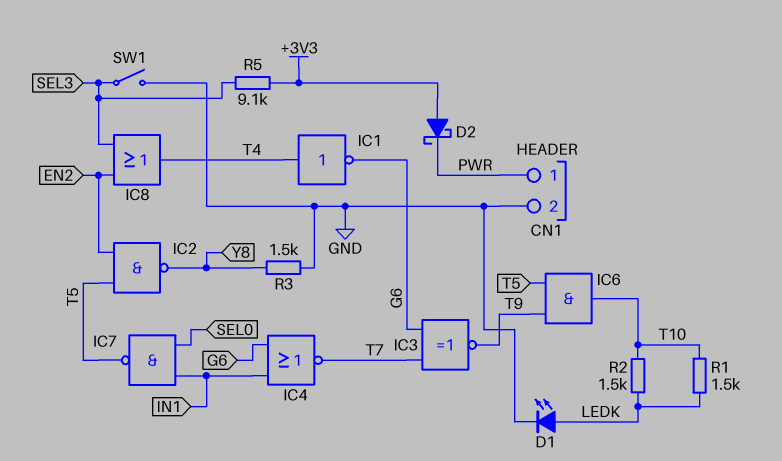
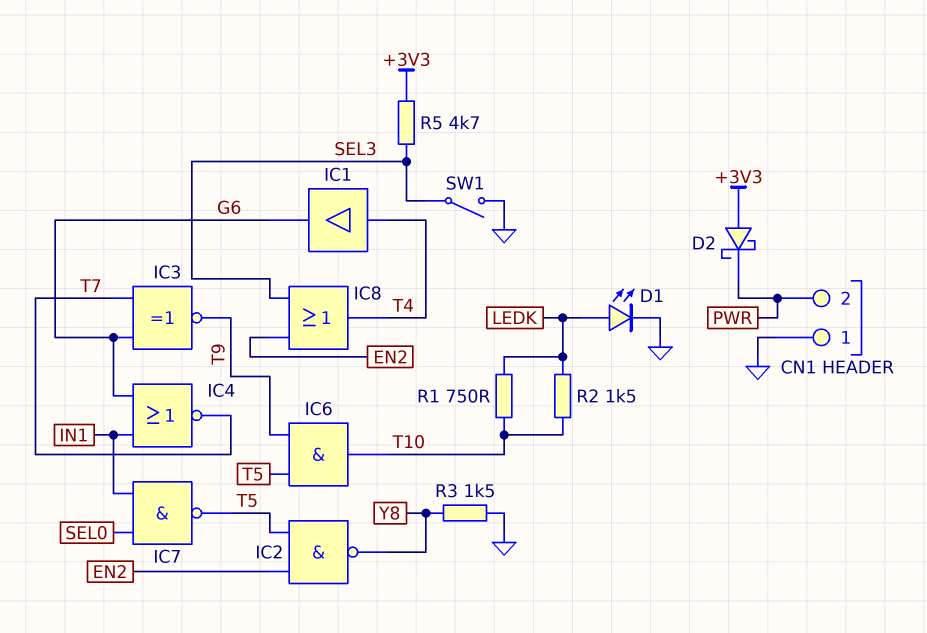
CN1 pin 1: PWR -> GND
CN1 pin 2: GND -> PWR
IC1: NOT (in T4, out G6) -> buffer (in T4, out G6)
R1: 1.5k (LEDK, T10) -> 750 (LEDK, T10)
R5: 9.1k (+3V3, SEL3) -> 4.7k (+3V3, SEL3)

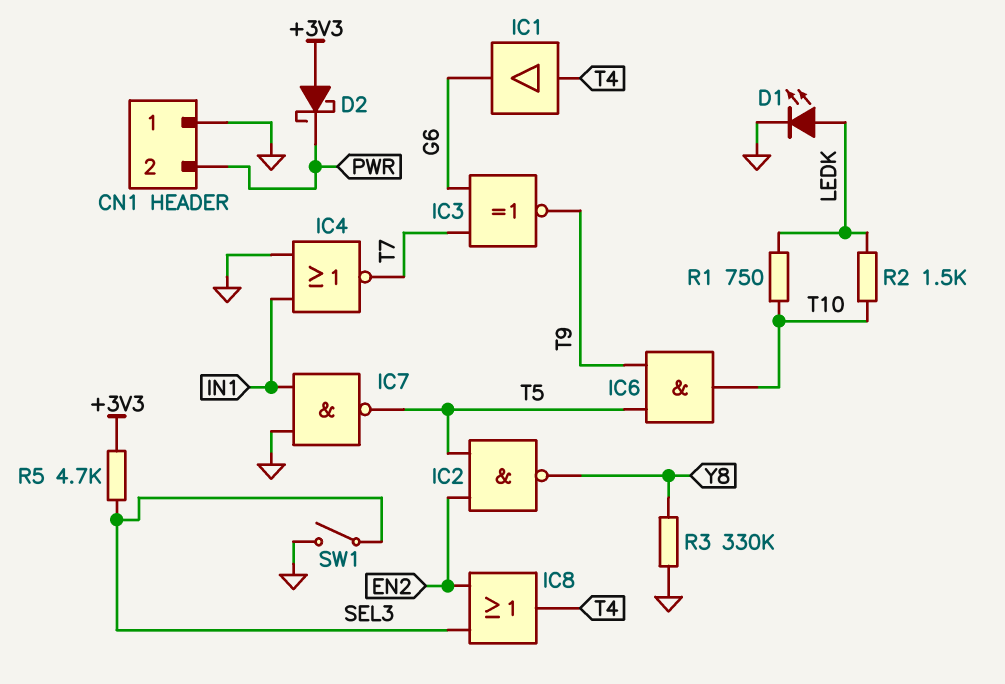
IC4: NOR (in G6, in IN1, out T7) -> NOR (in GND, in IN1, out T7)
IC7: NAND (in IN1, in SEL0, out T5) -> NAND (in GND, in IN1, out T5)
R3: 1.5k (GND, Y8) -> 330k (GND, Y8)

